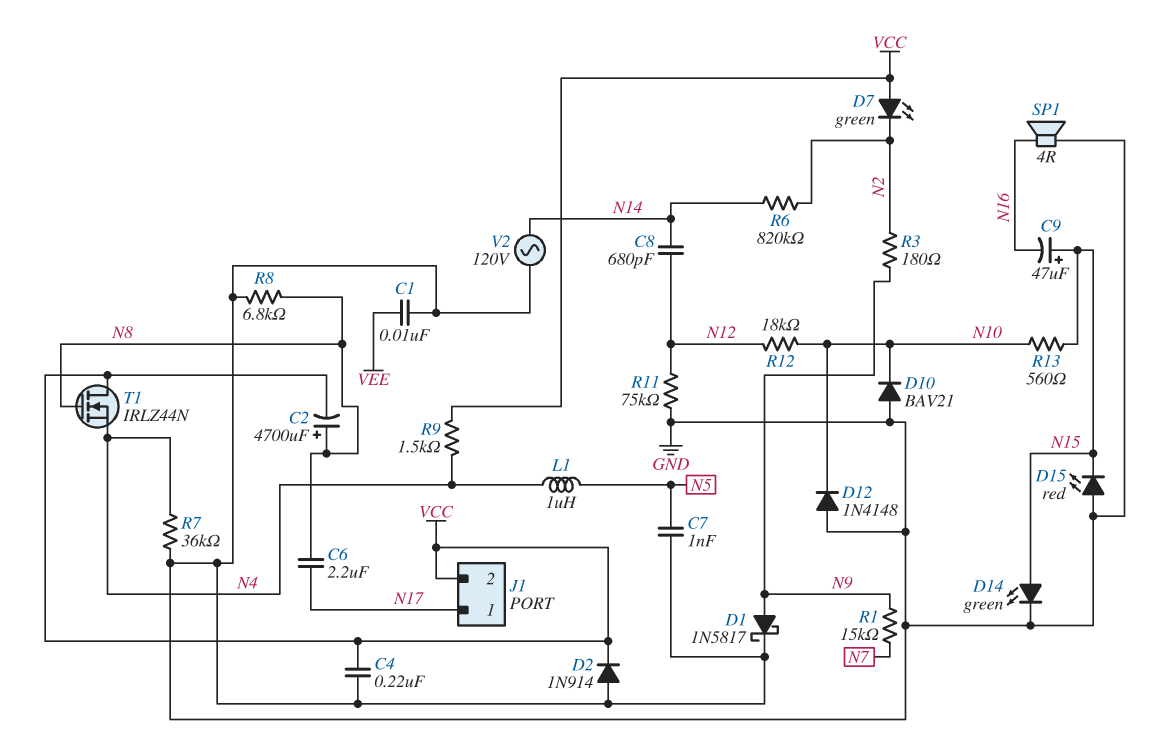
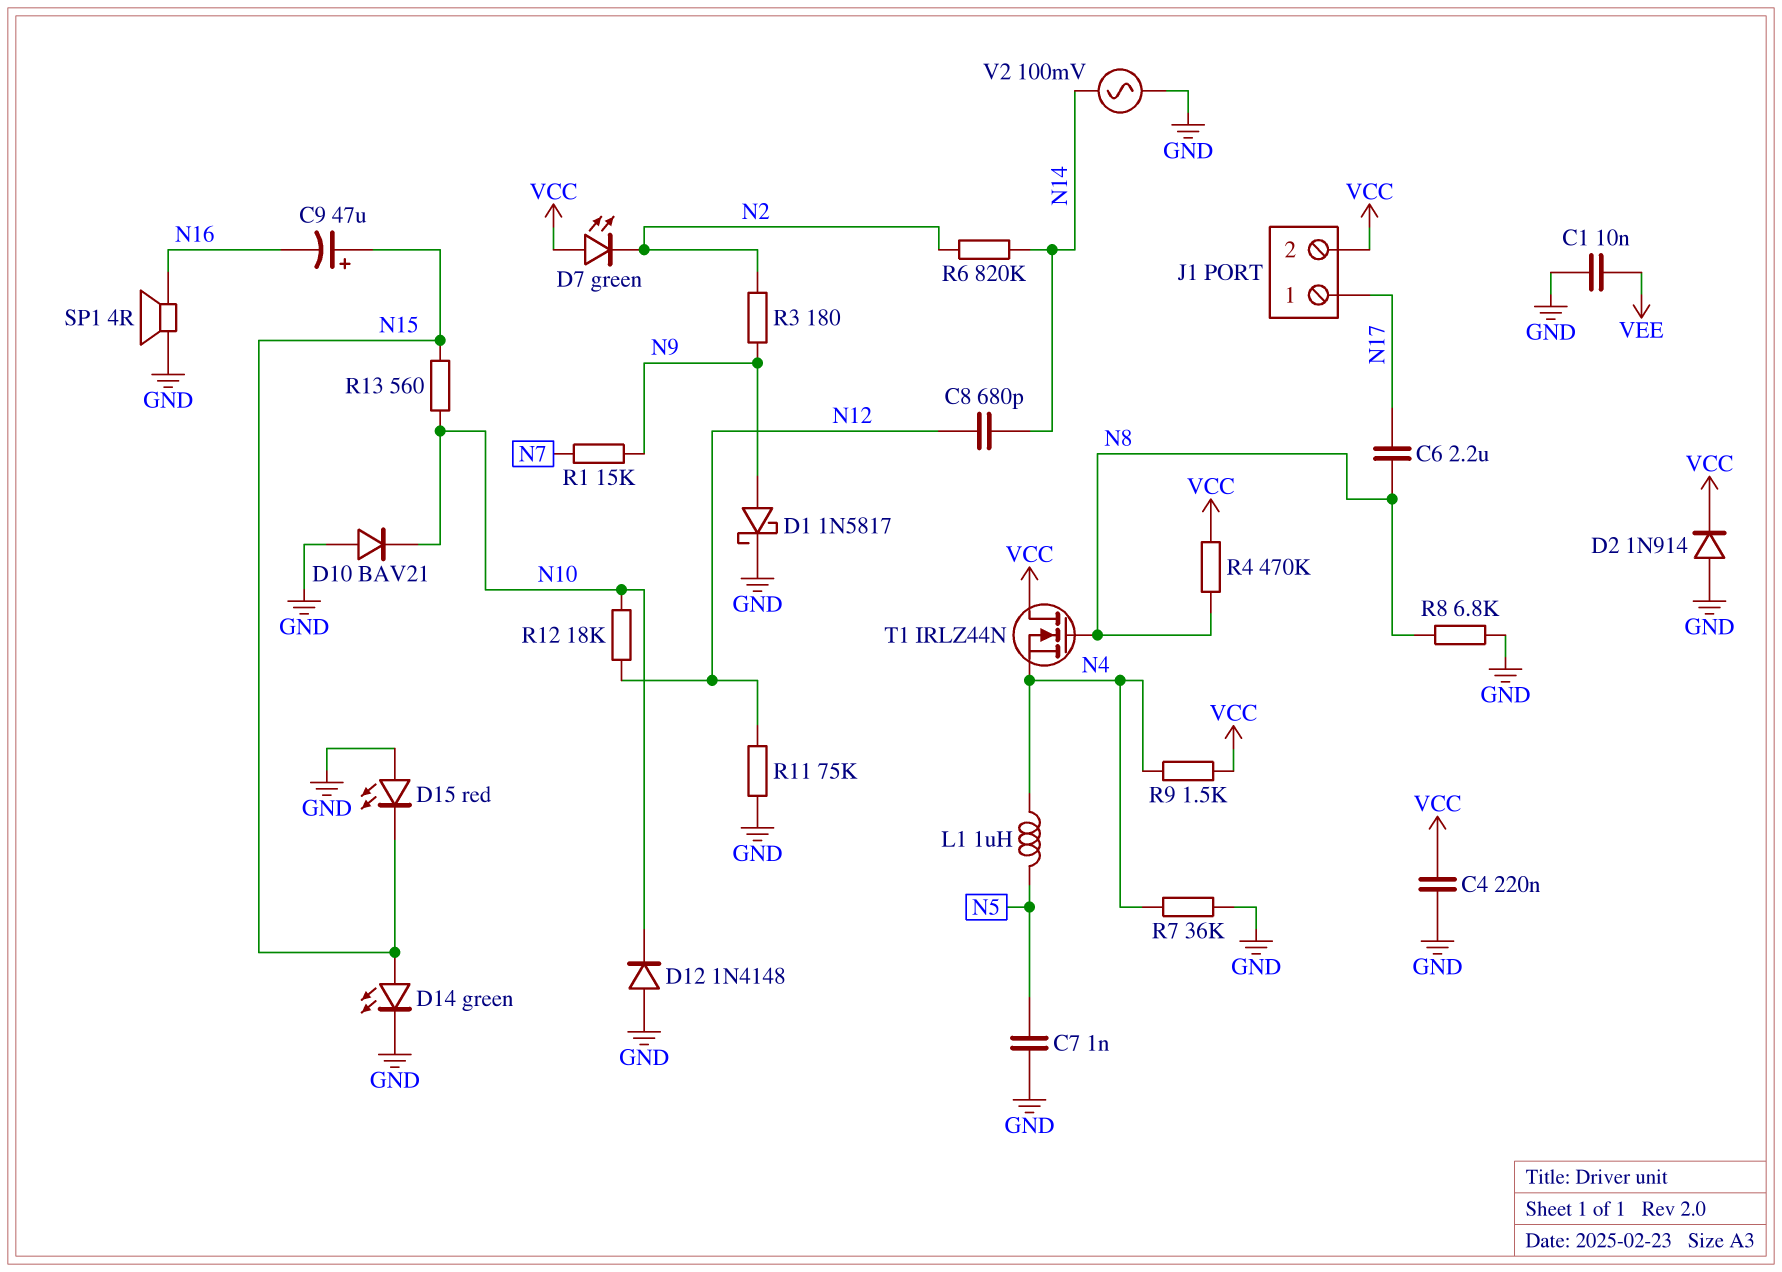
C2: 4700uF (plus N8, minus VCC) -> none
R4: none -> 470k (N8, VCC)
V2: AC 120V (GND, N14) -> AC 100mV (GND, N14)

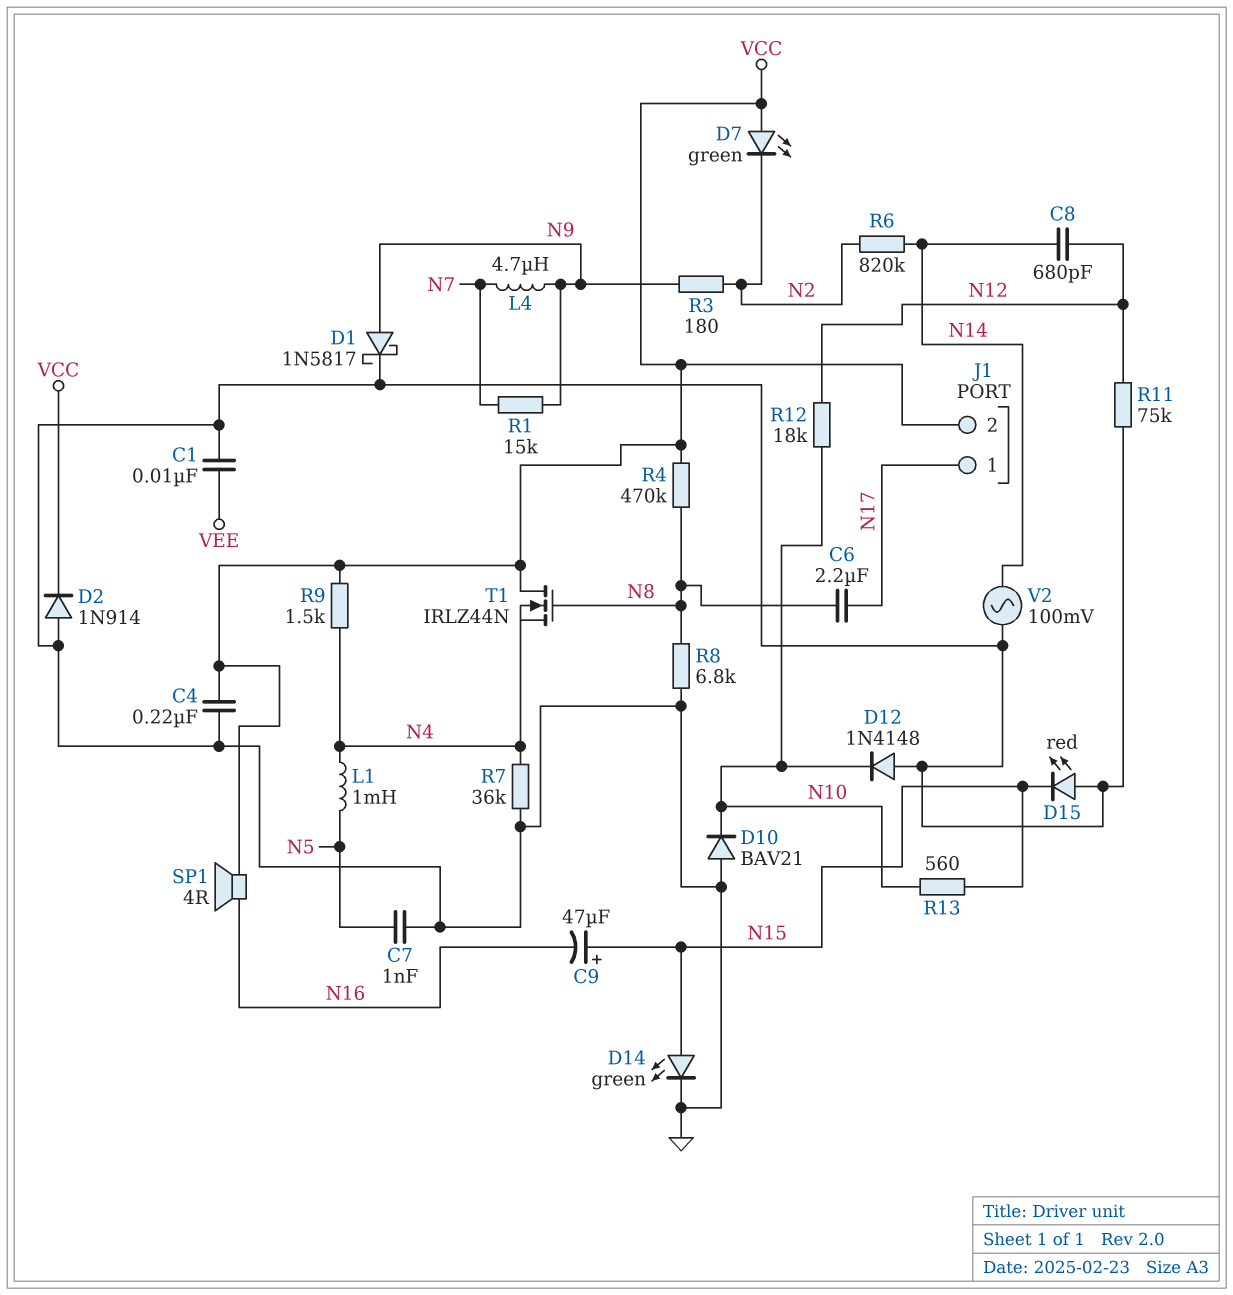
L1: 1uH (N4, N5) -> 1mH (N4, N5)
L4: none -> 4.7uH (N7, N9)
SP1: speaker 4R (GND, N16) -> speaker 4R (N16, VCC)

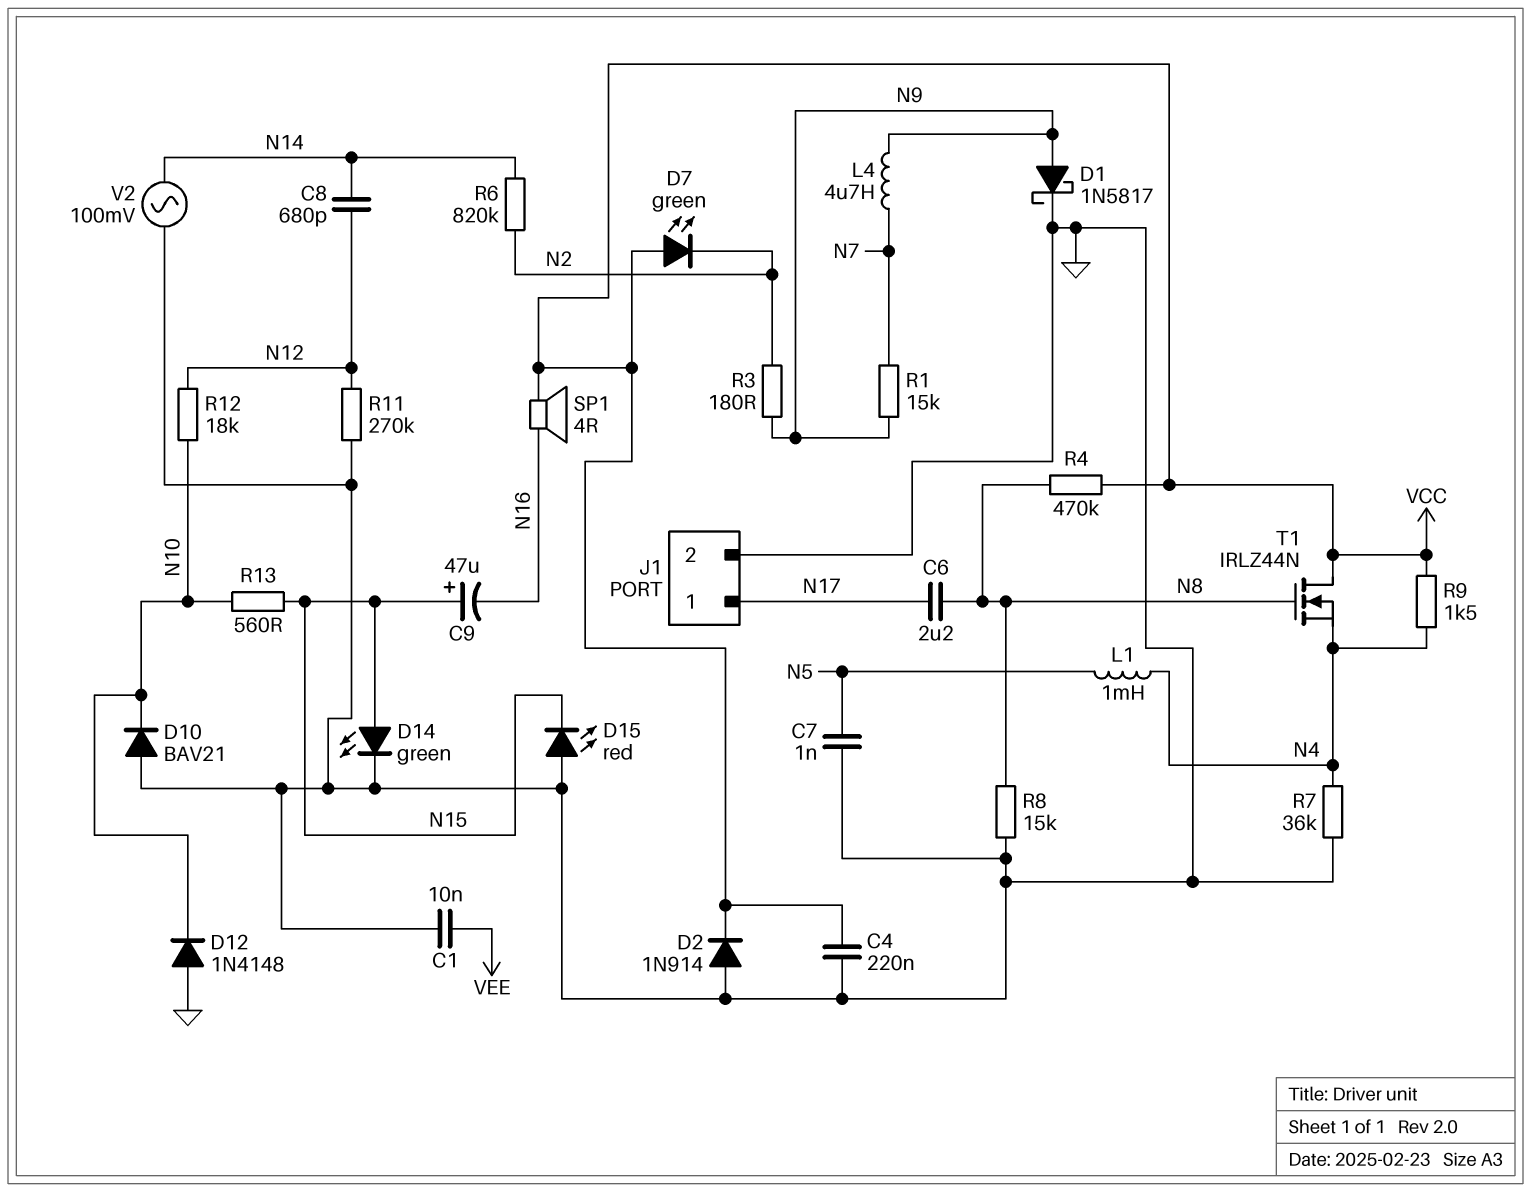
J1 pin 2: VCC -> GND
R8: 6.8k (GND, N8) -> 15k (GND, N8)
R11: 75k (GND, N12) -> 270k (GND, N12)

